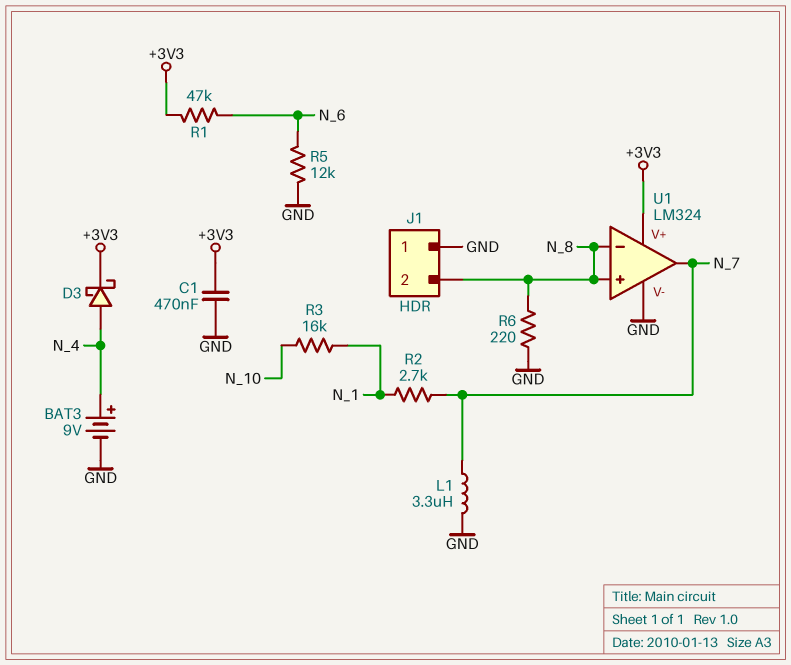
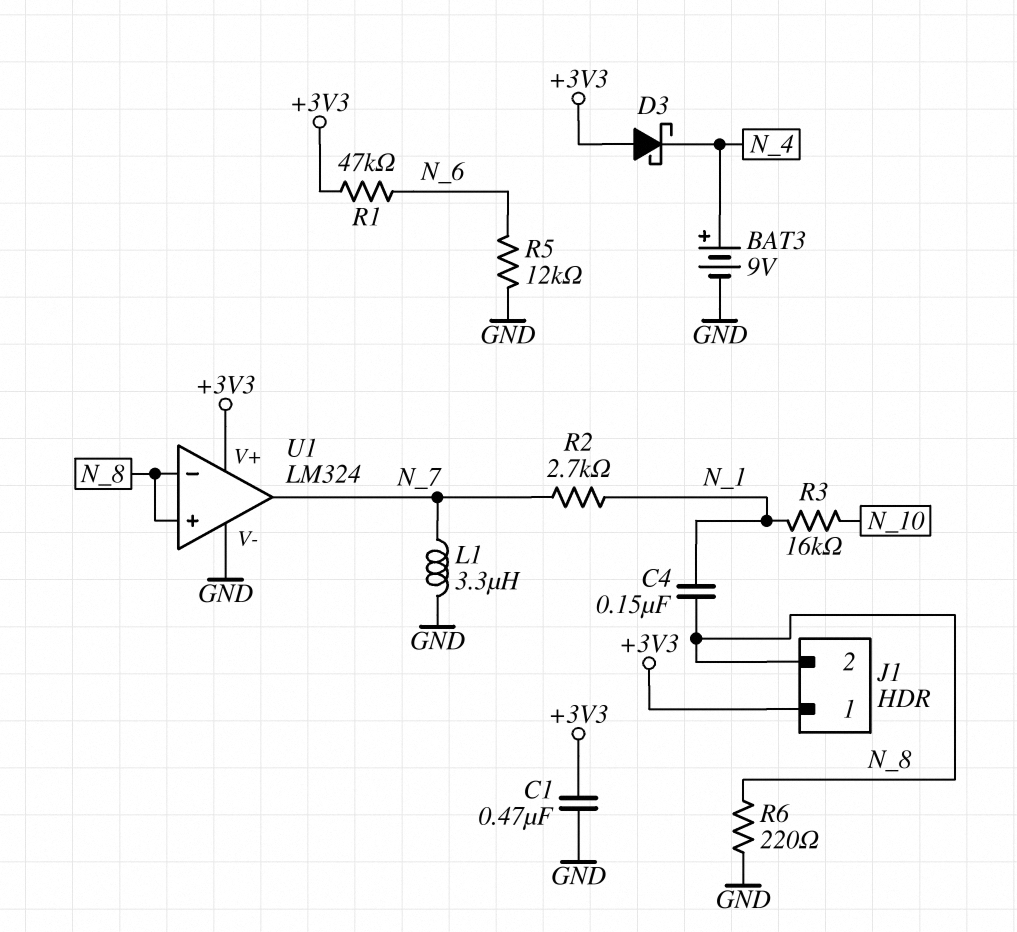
C4: none -> 150nF (N_1, N_8)
D3: schottky (A N_4, K +3V3) -> schottky (A +3V3, K N_4)
J1 pin 1: GND -> +3V3

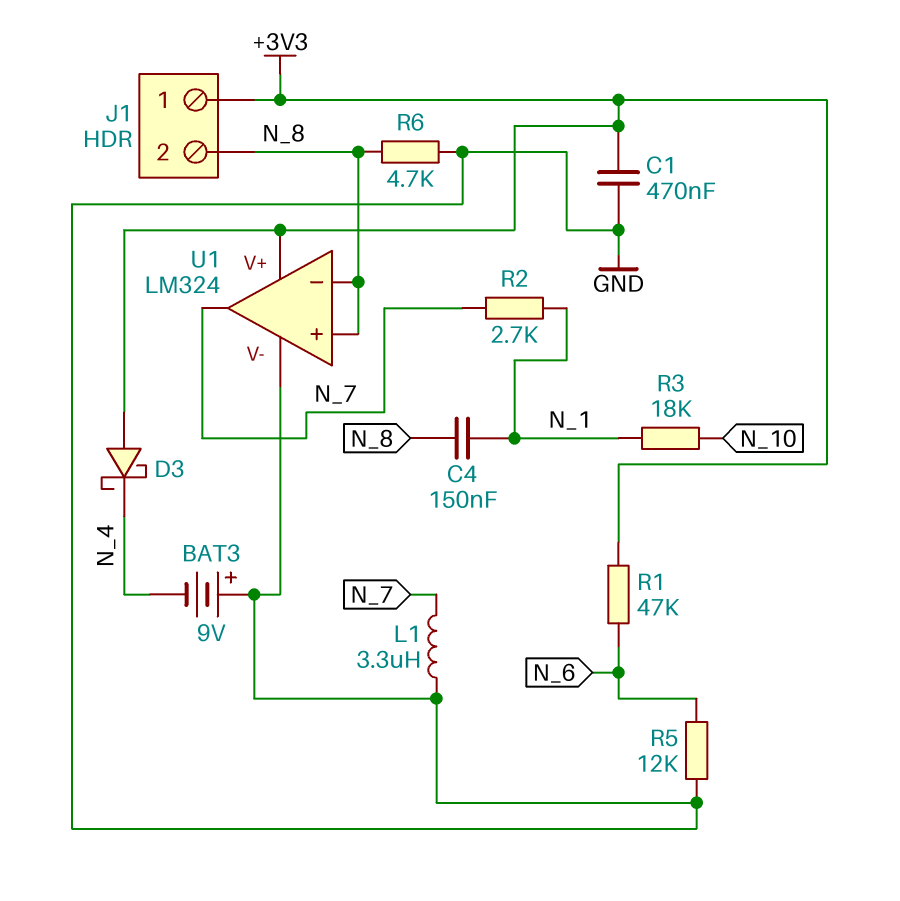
BAT3: 9V (plus N_4, minus GND) -> 9V (plus GND, minus N_4)
R3: 16k (N_1, N_10) -> 18k (N_1, N_10)
R6: 220 (GND, N_8) -> 4.7k (GND, N_8)

